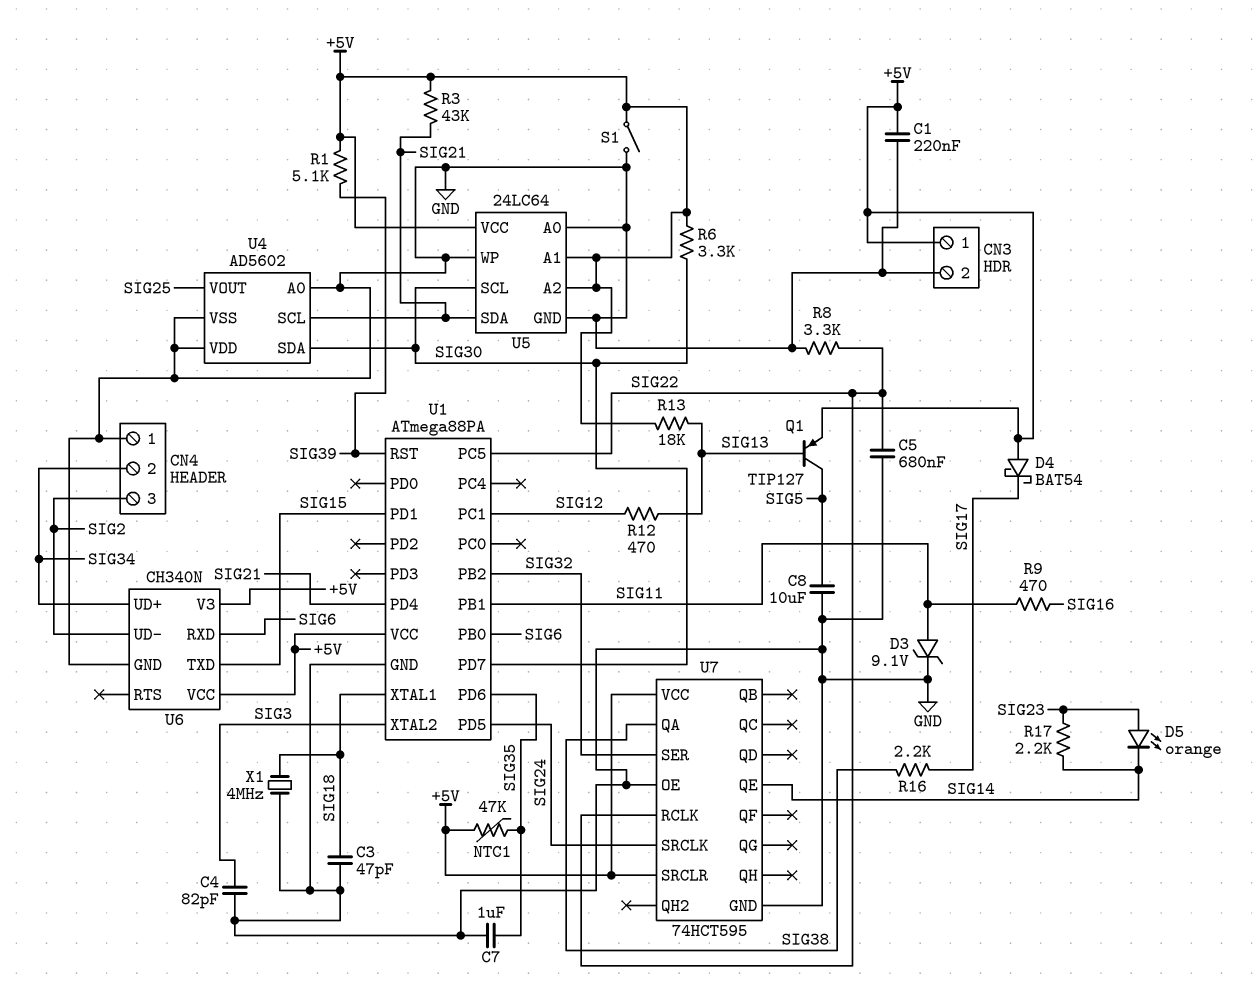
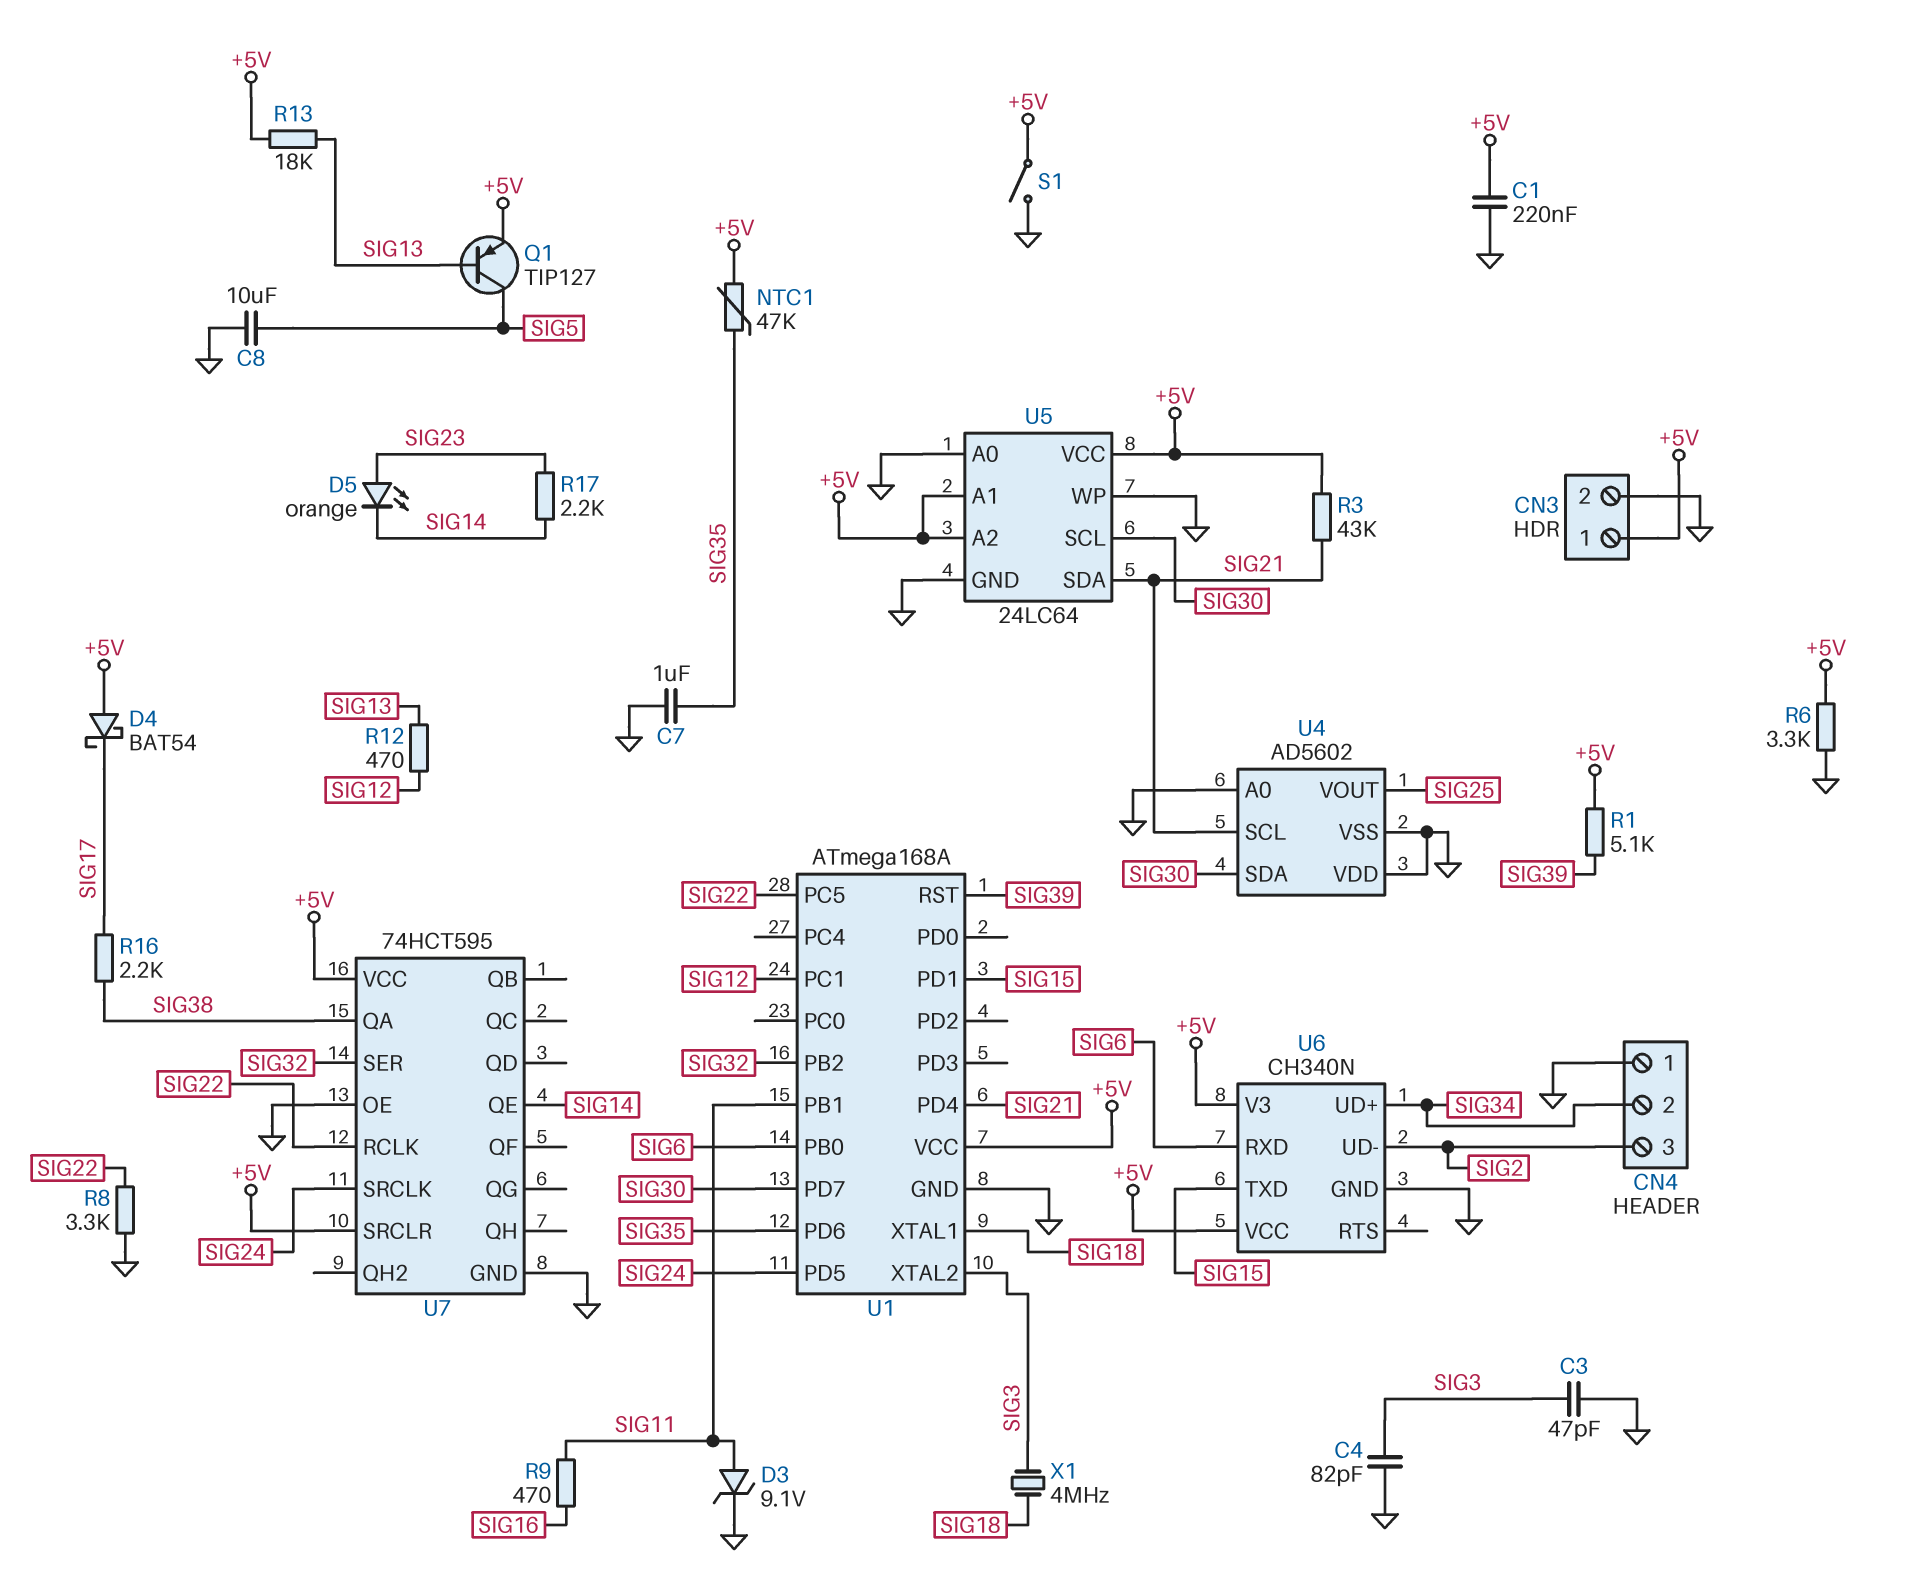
C3: 47pF (GND, SIG18) -> 47pF (GND, SIG3)
C5: 680nF (GND, SIG22) -> none
R6: 3.3k (+5V, SIG30) -> 3.3k (+5V, GND)
U1: ATmega88PA -> ATmega168A
X1: 4MHz (GND, SIG18) -> 4MHz (SIG3, SIG18)

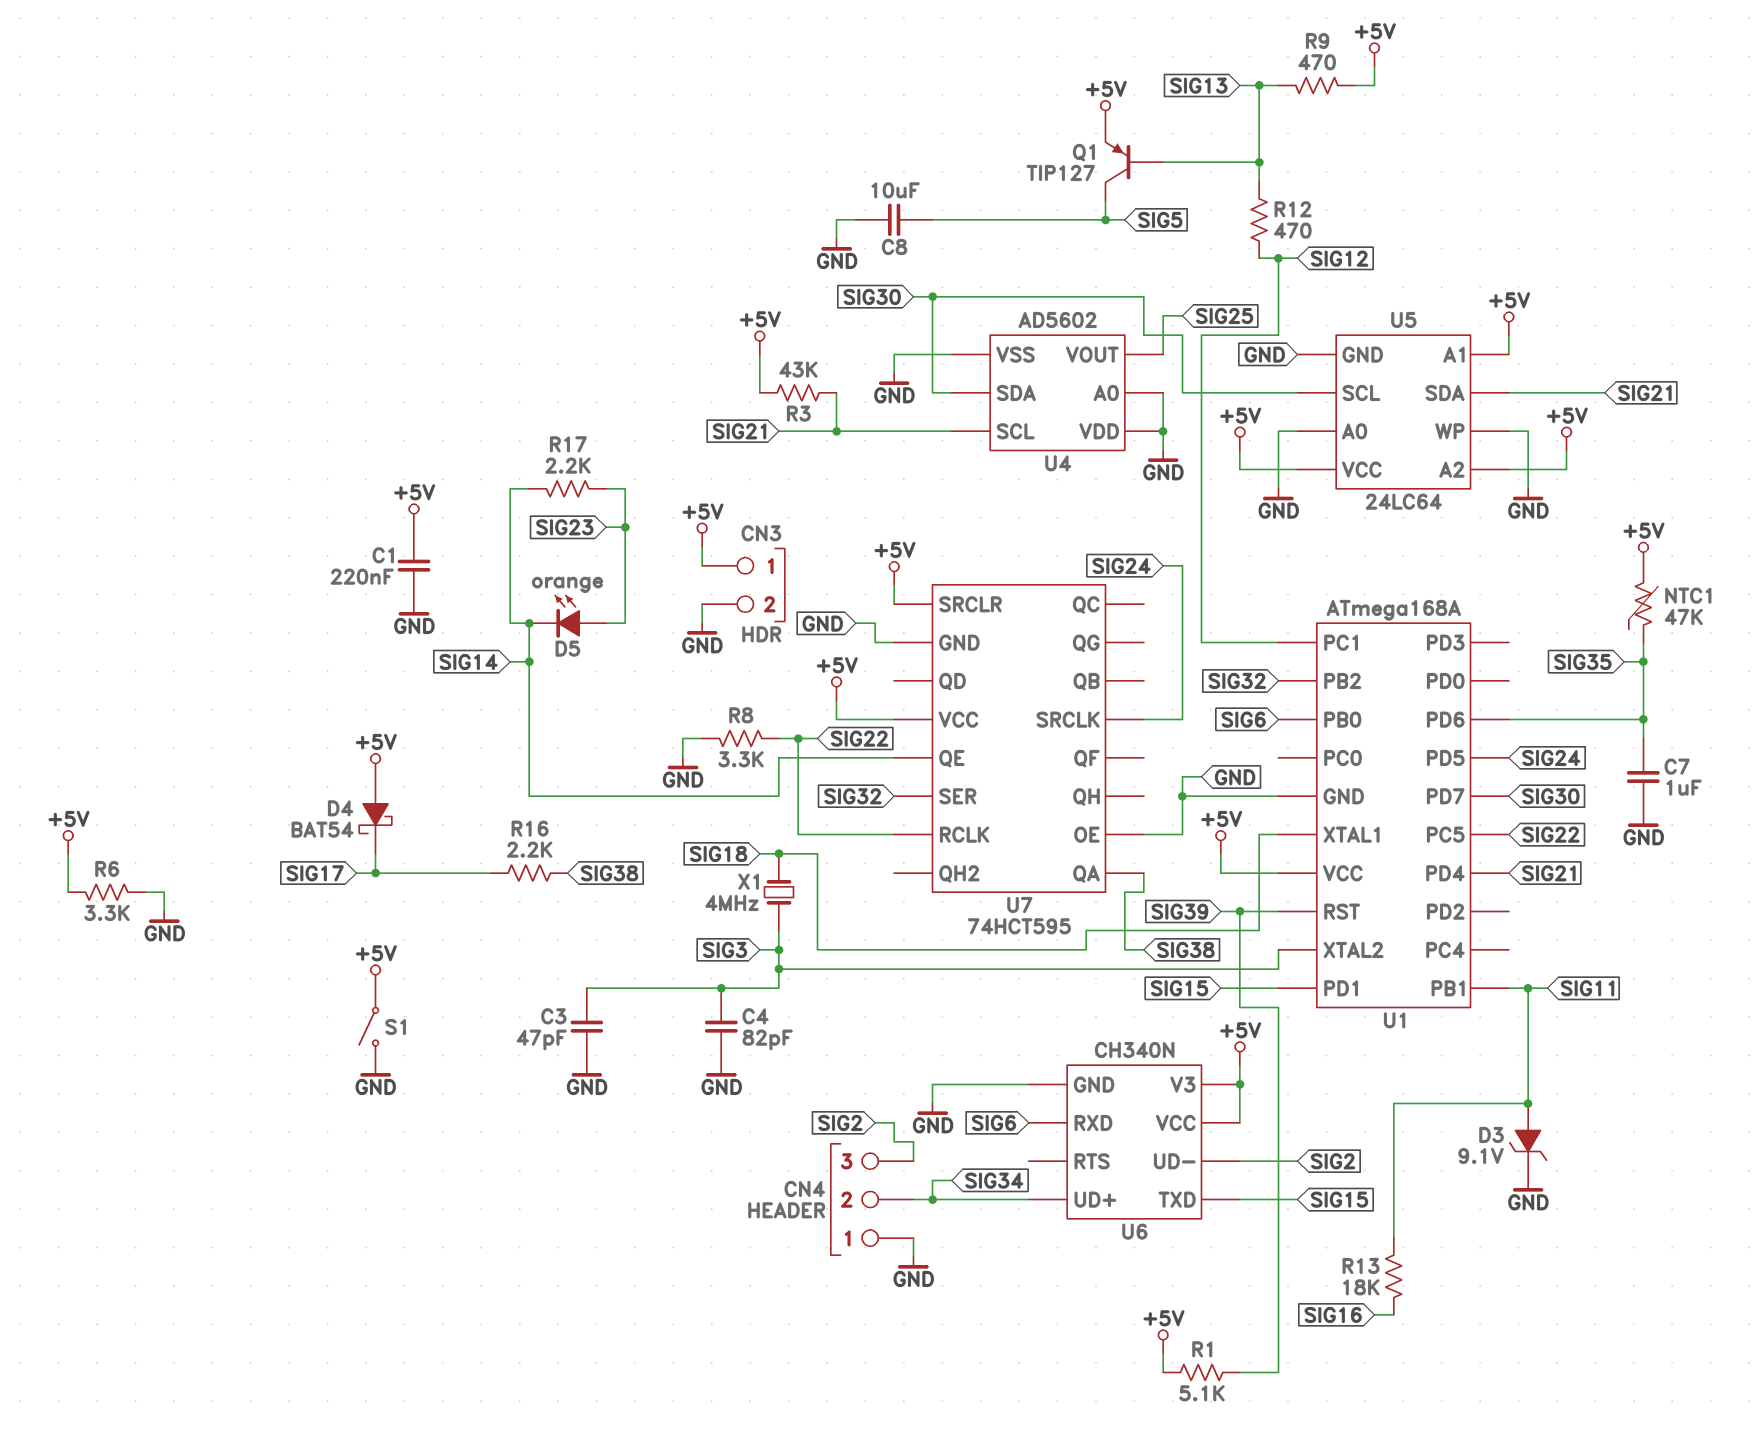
R9: 470 (SIG11, SIG16) -> 470 (+5V, SIG13)
R13: 18k (+5V, SIG13) -> 18k (SIG11, SIG16)

